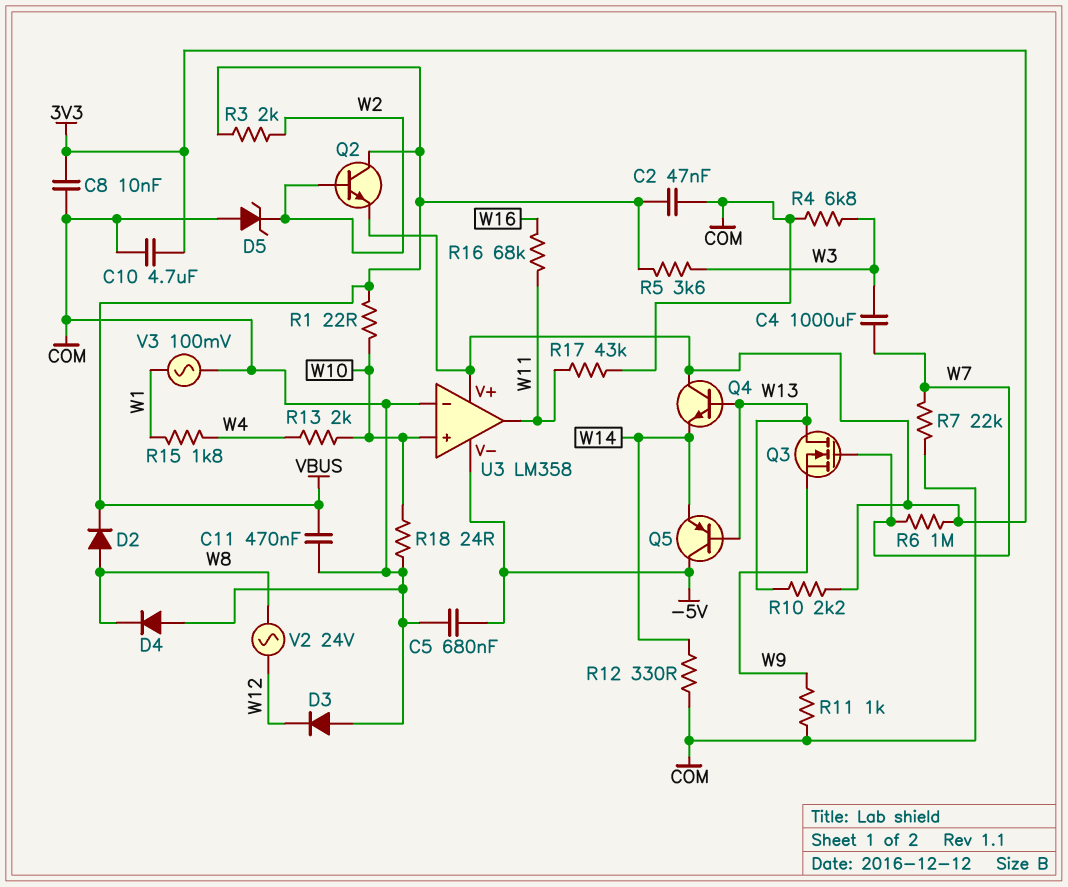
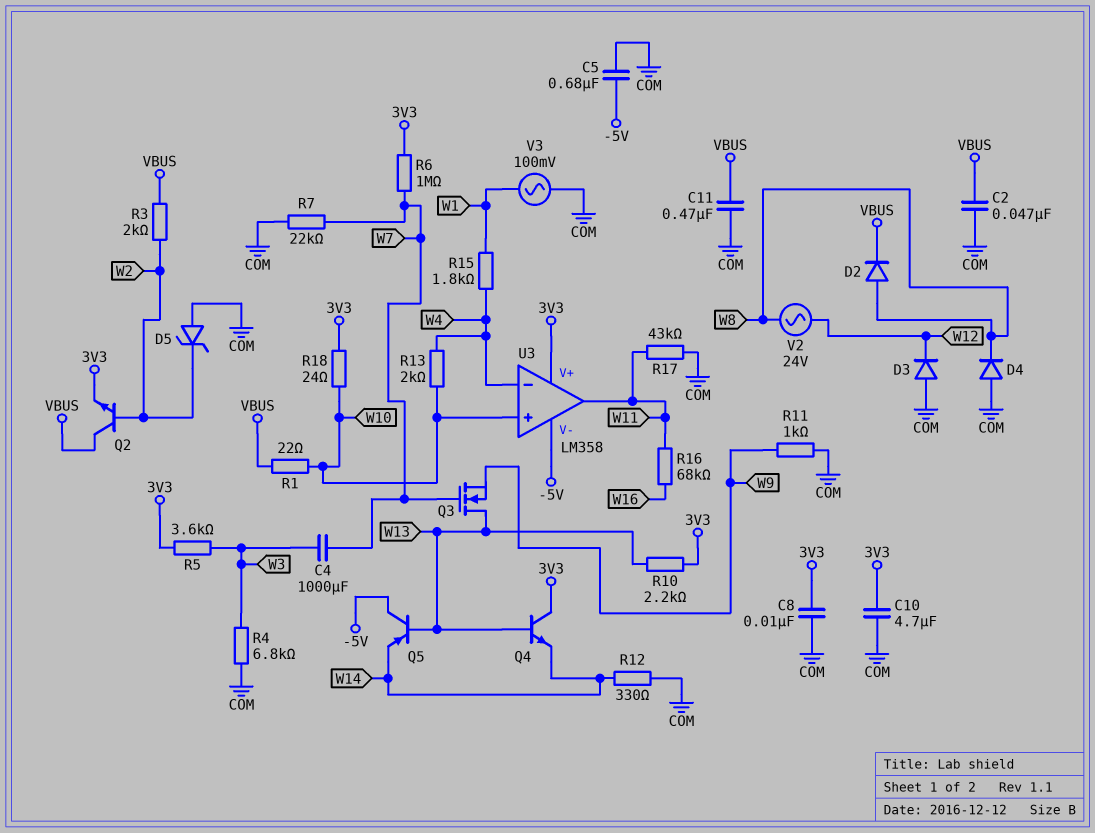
R5: 3.6k (VBUS, W3) -> 3.6k (3V3, W3)
R18: 24 (COM, W10) -> 24 (3V3, W10)
U3 pin in-: COM -> W4

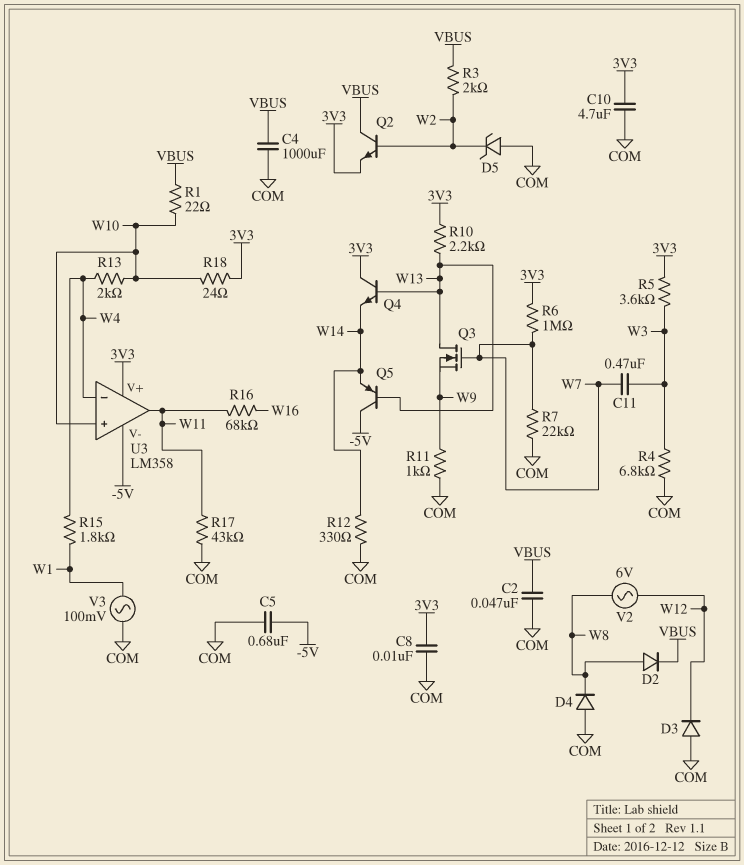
C4: 1000uF (W3, W7) -> 1000uF (COM, VBUS)
C11: 470nF (COM, VBUS) -> 470nF (W3, W7)
V2: AC 24V (W8, W12) -> AC 6V (W8, W12)

